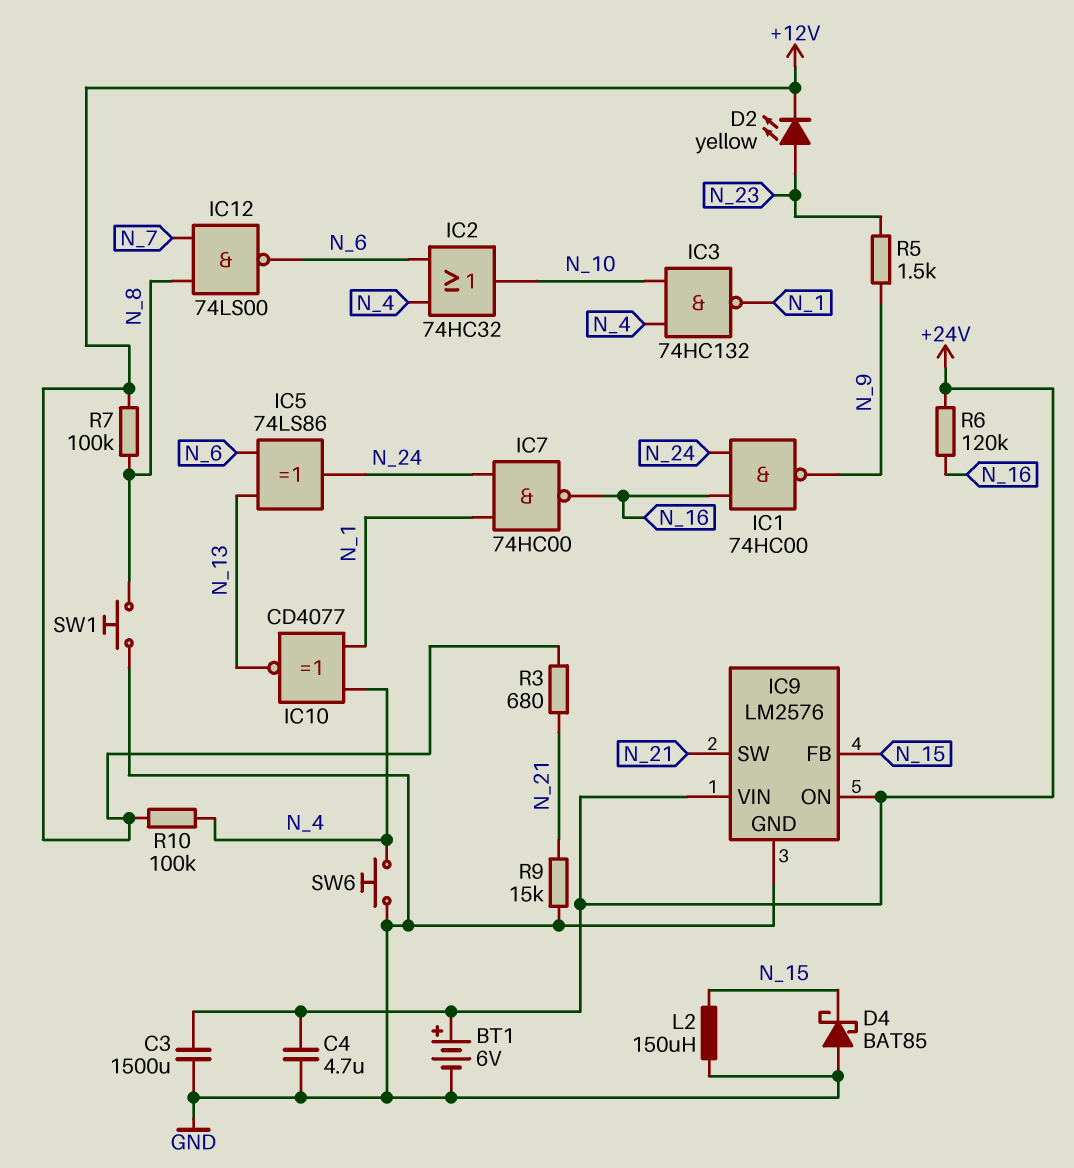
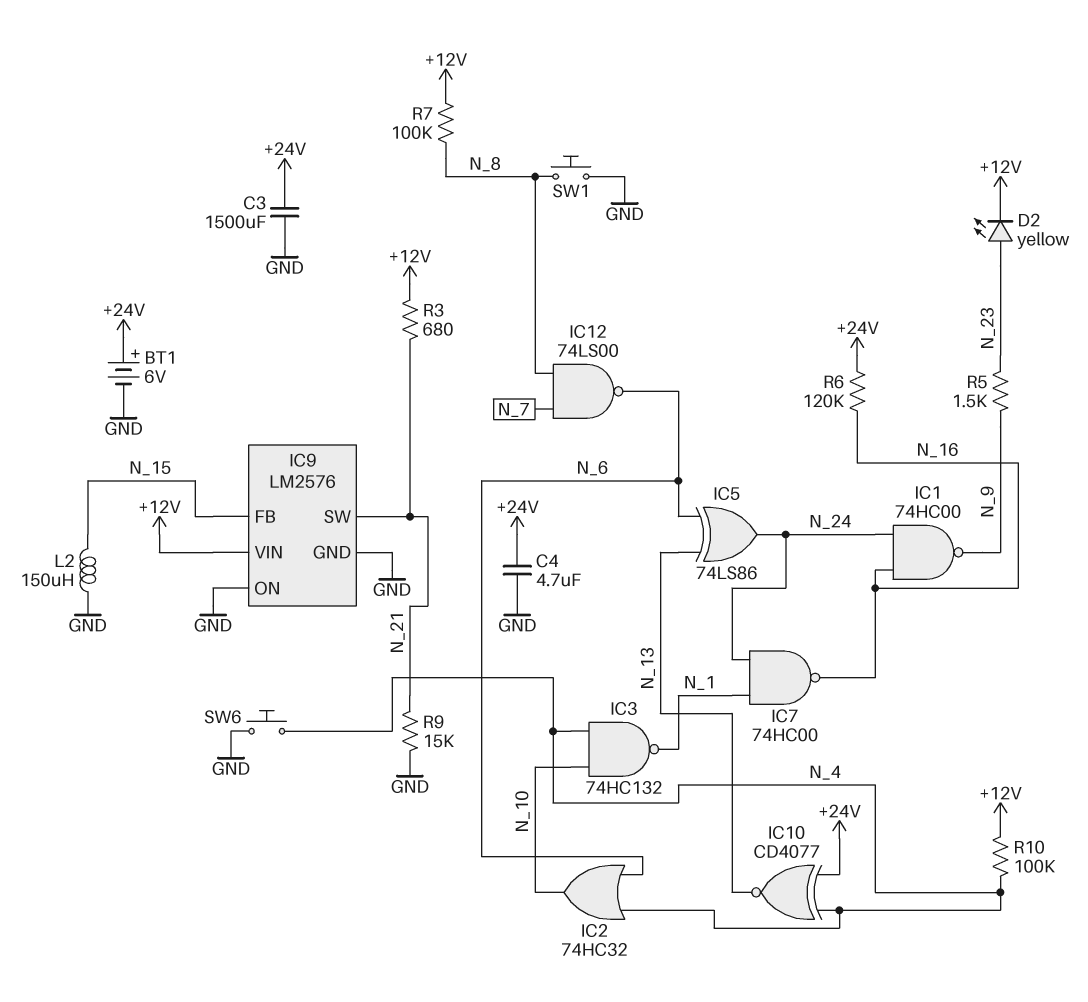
D4: schottky BAT85 (A GND, K N_15) -> none
IC9 pin ON: +24V -> GND
IC9 pin VIN: +24V -> +12V
IC10: XNOR CD4077 (in N_1, in N_4, out N_13) -> XNOR CD4077 (in +24V, in N_4, out N_13)

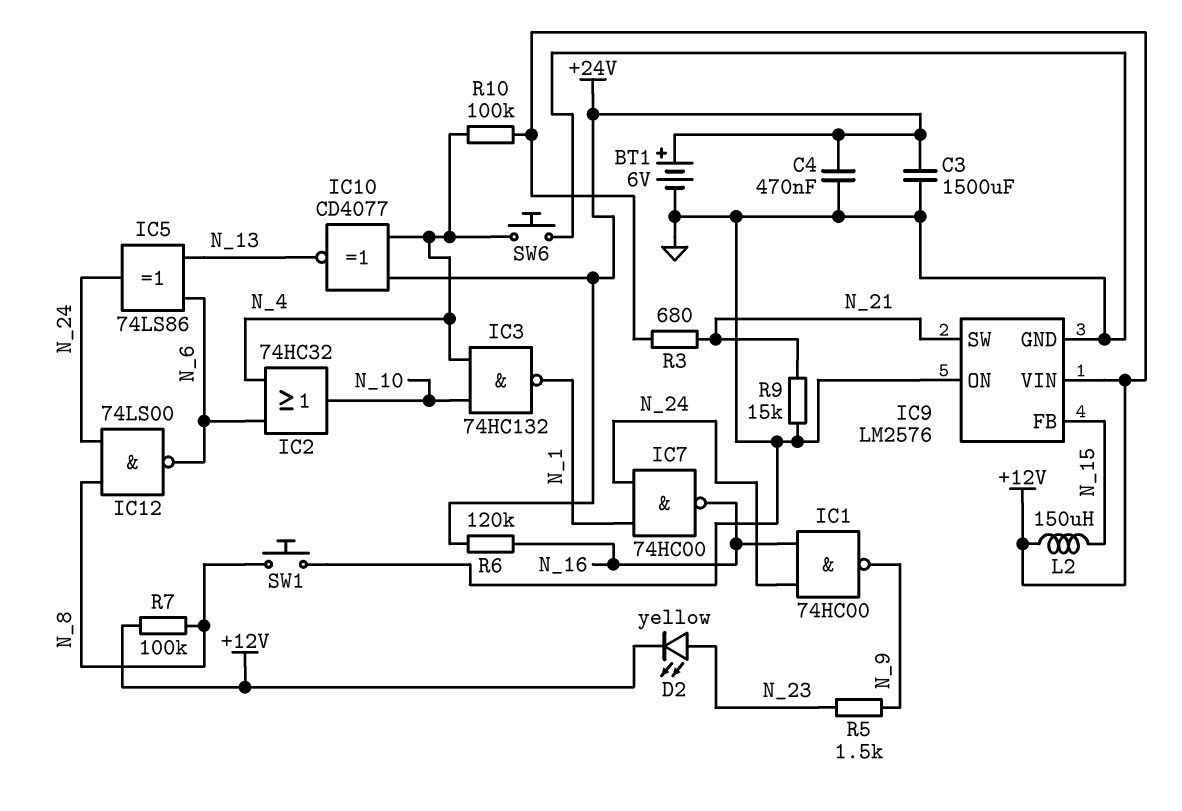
C4: 4.7uF (+24V, GND) -> 470nF (+24V, GND)
IC12: NAND 74LS00 (in N_7, in N_8, out N_6) -> NAND 74LS00 (in N_8, in N_24, out N_6)
L2: 150uH (GND, N_15) -> 150uH (+12V, N_15)

